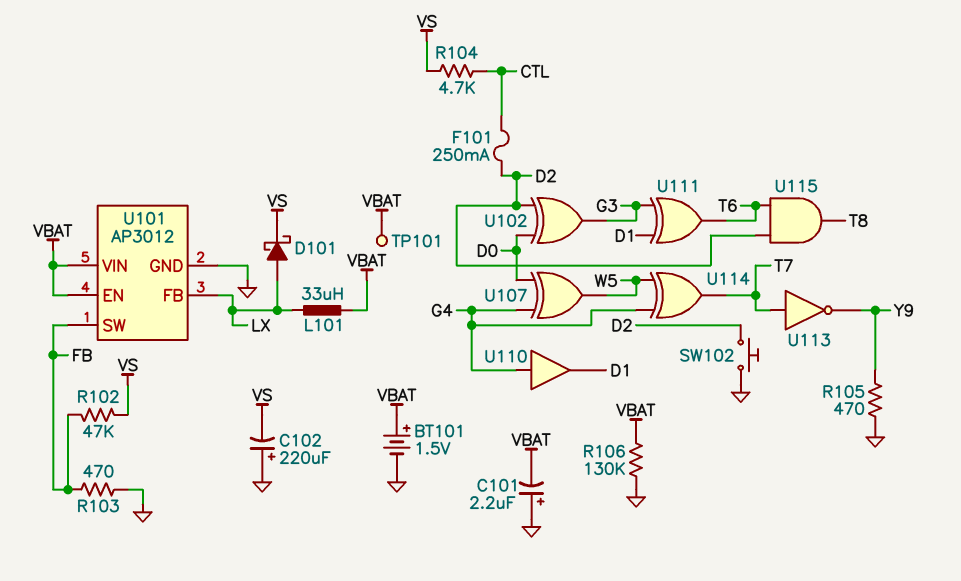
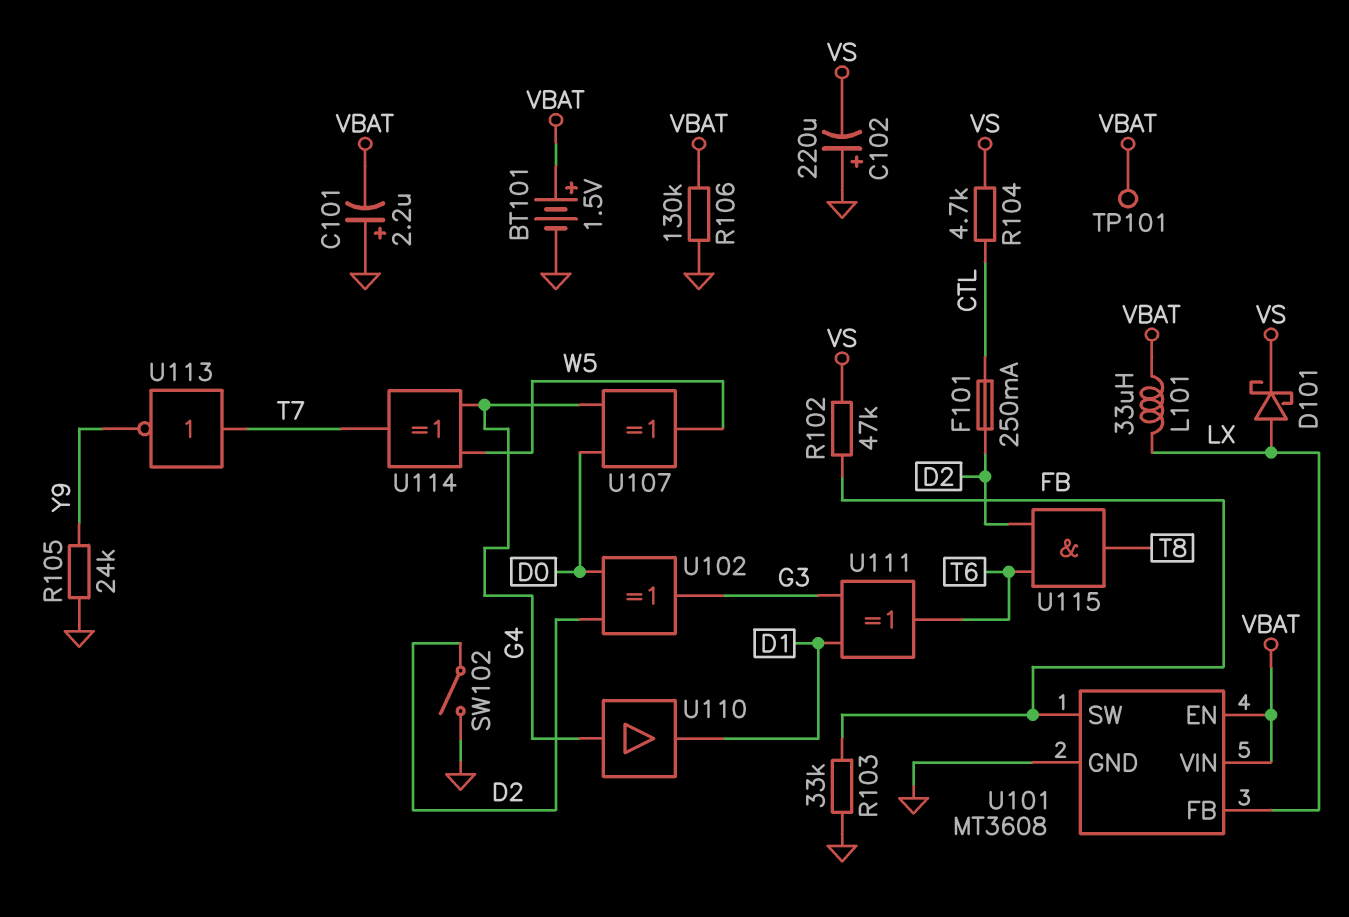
R103: 470 (FB, GND) -> 33k (FB, GND)
R105: 470 (GND, Y9) -> 24k (GND, Y9)
SW102: button (D2, GND) -> switch (D2, GND)
U101: AP3012 -> MT3608

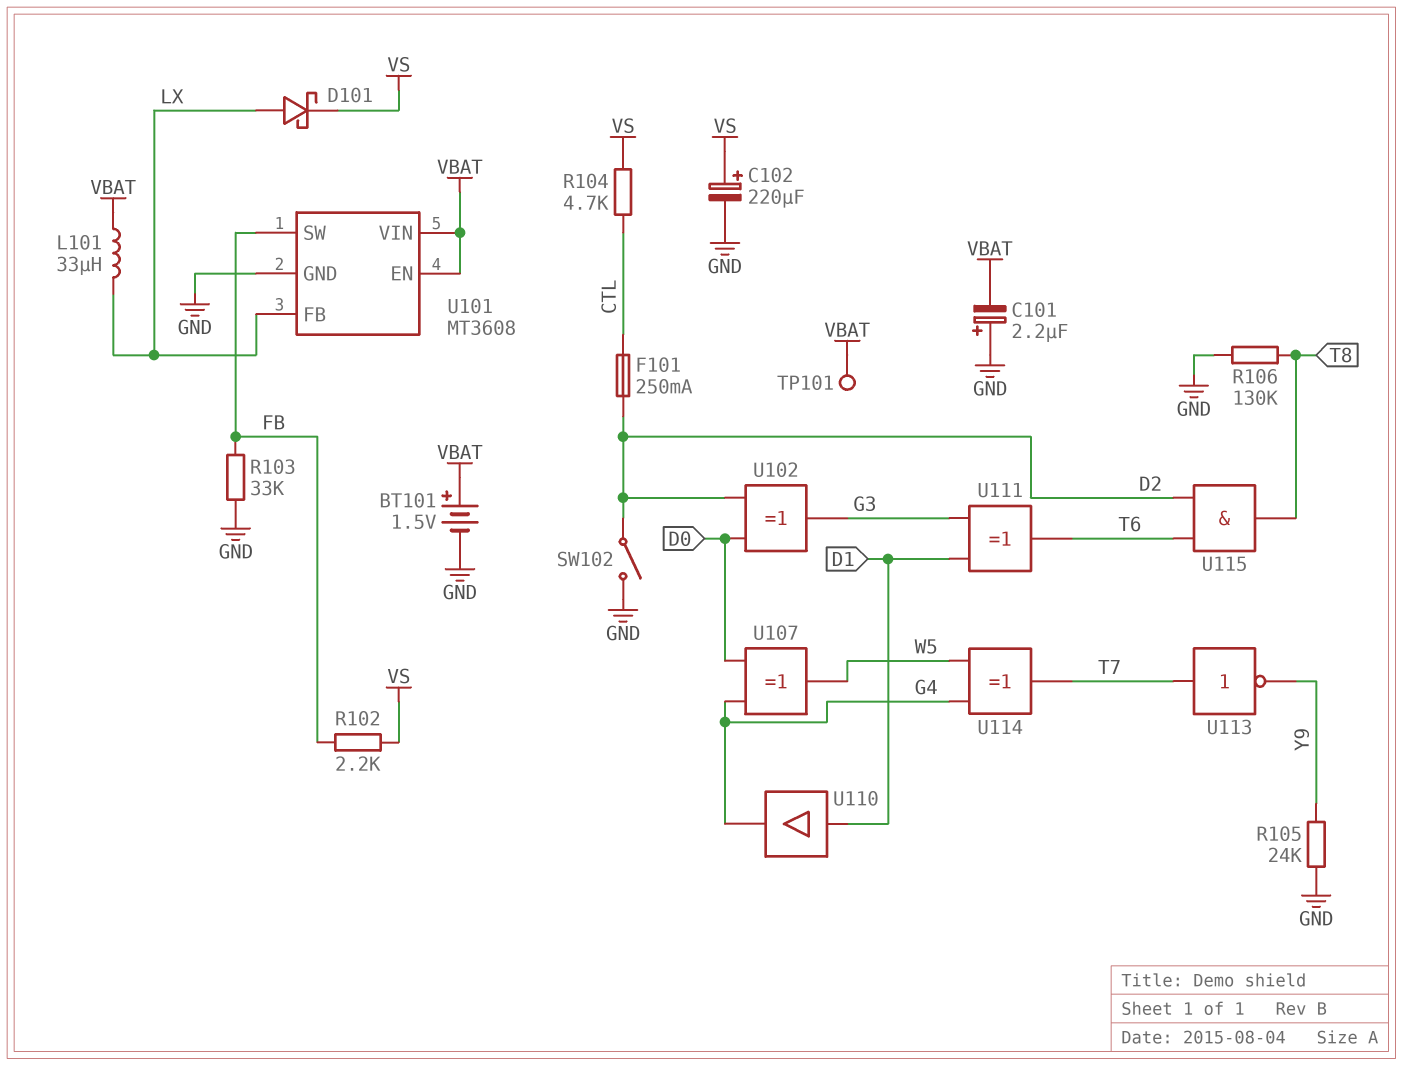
C102: 220uF (plus GND, minus VS) -> 220uF (plus VS, minus GND)
R102: 47k (FB, VS) -> 2.2k (FB, VS)
R106: 130k (GND, VBAT) -> 130k (GND, T8)
U110: buffer (in G4, out D1) -> buffer (in D1, out G4)

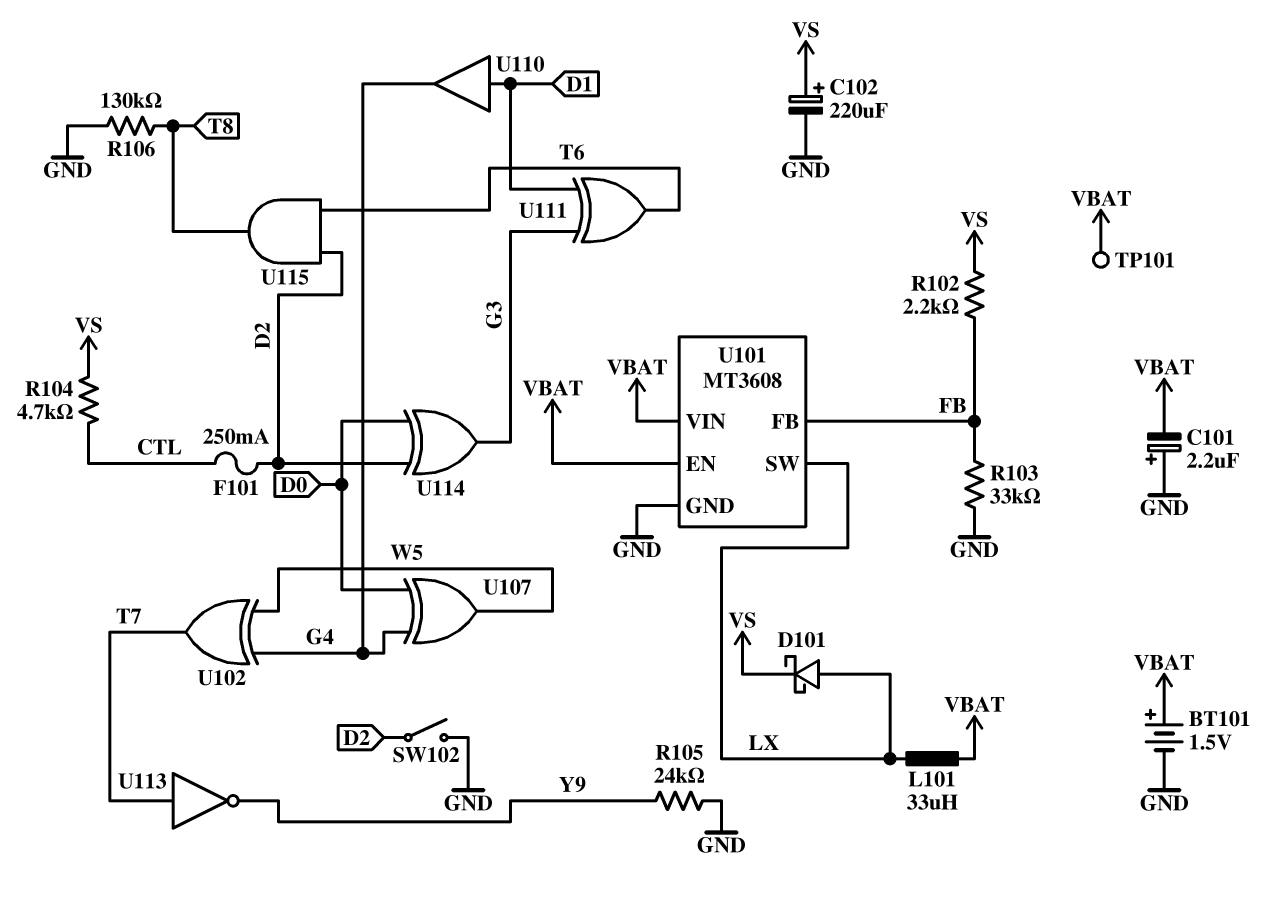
U101 pin FB: LX -> FB
U101 pin SW: FB -> LX
U102: XOR (in D0, in D2, out G3) -> XOR (in G4, in W5, out T7)
U114: XOR (in G4, in W5, out T7) -> XOR (in D0, in D2, out G3)

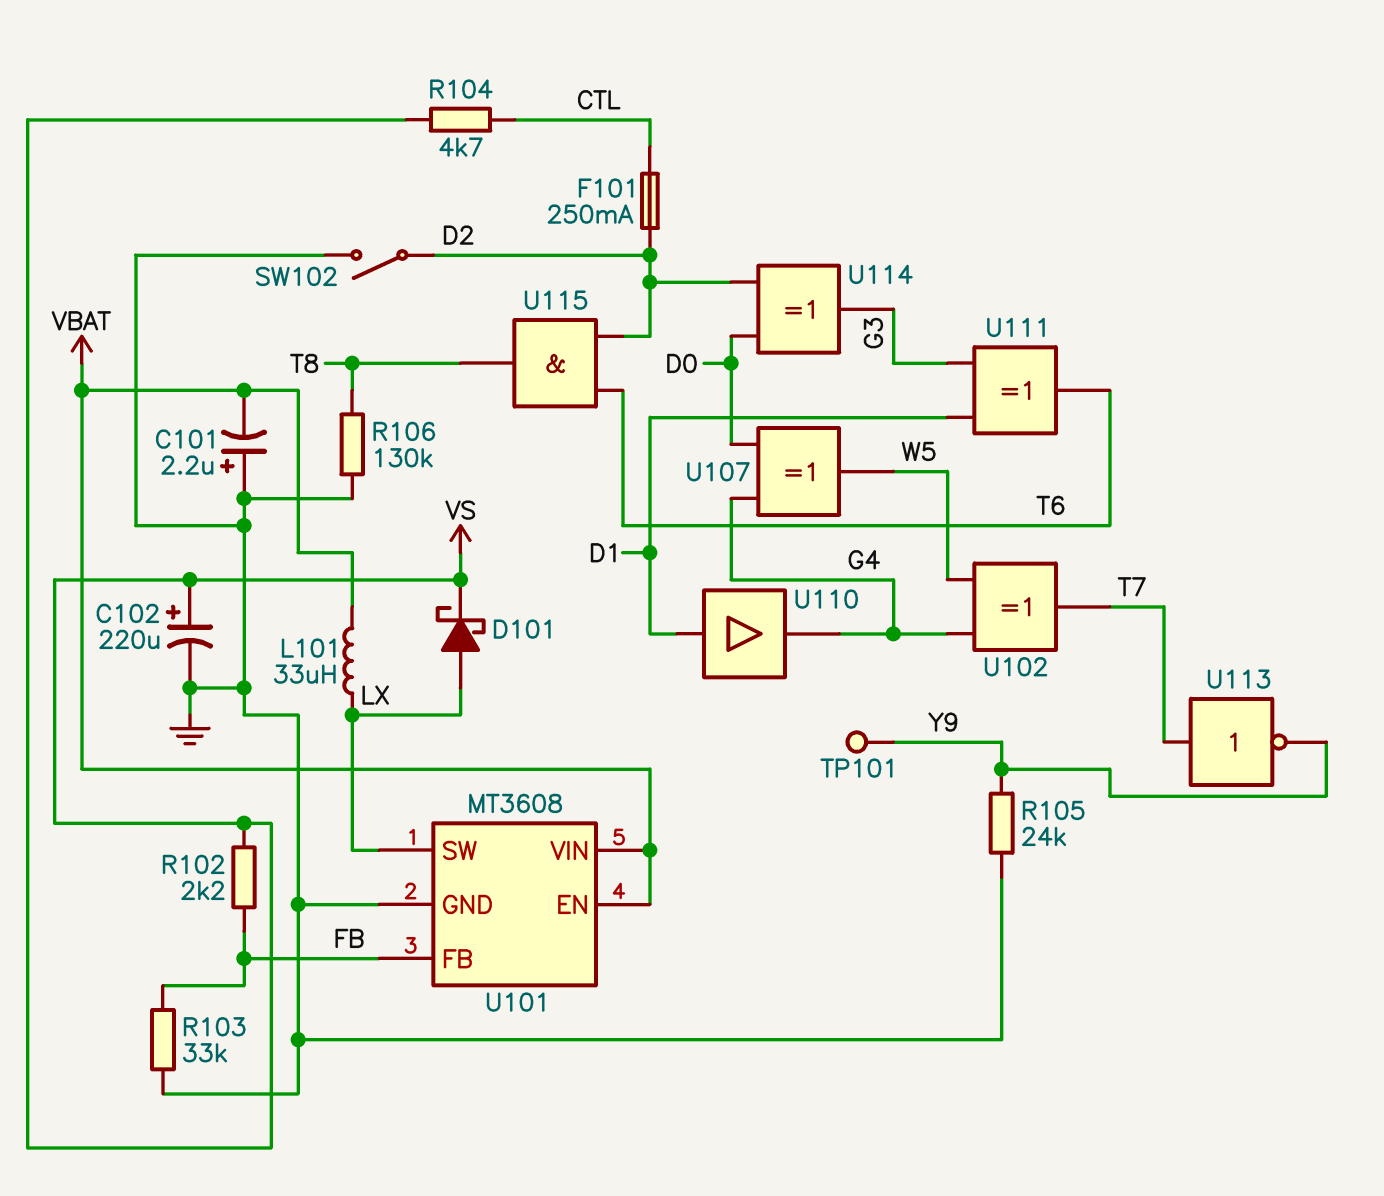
BT101: 1.5V (plus VBAT, minus GND) -> none
TP101: test point (VBAT) -> test point (Y9)

